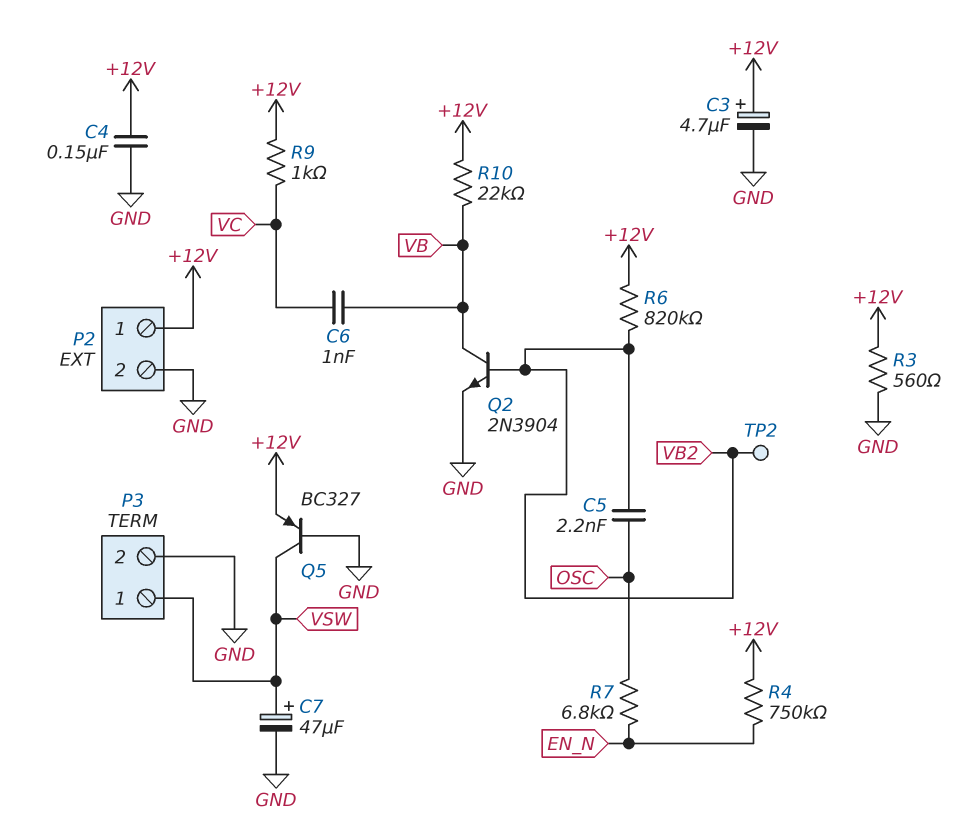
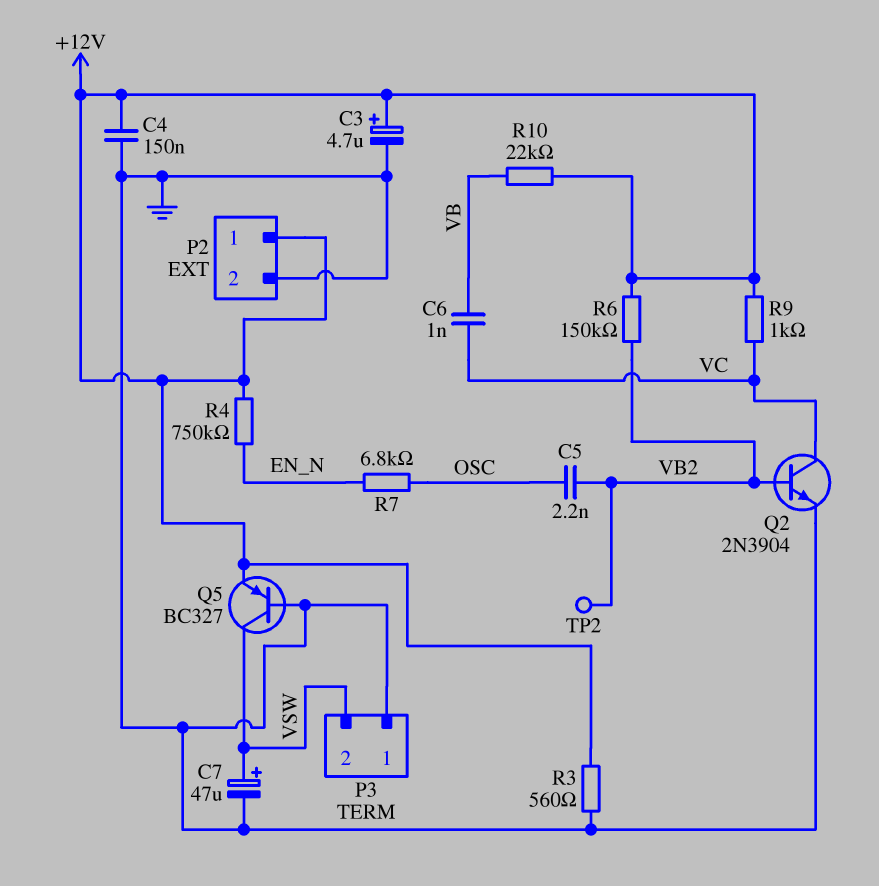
P3 pin 1: VSW -> GND
P3 pin 2: GND -> VSW
Q2: NPN 2N3904 (B VB2, C VB, E GND) -> NPN 2N3904 (B VB2, C VC, E GND)
R6: 820k (+12V, VB2) -> 150k (+12V, VB2)

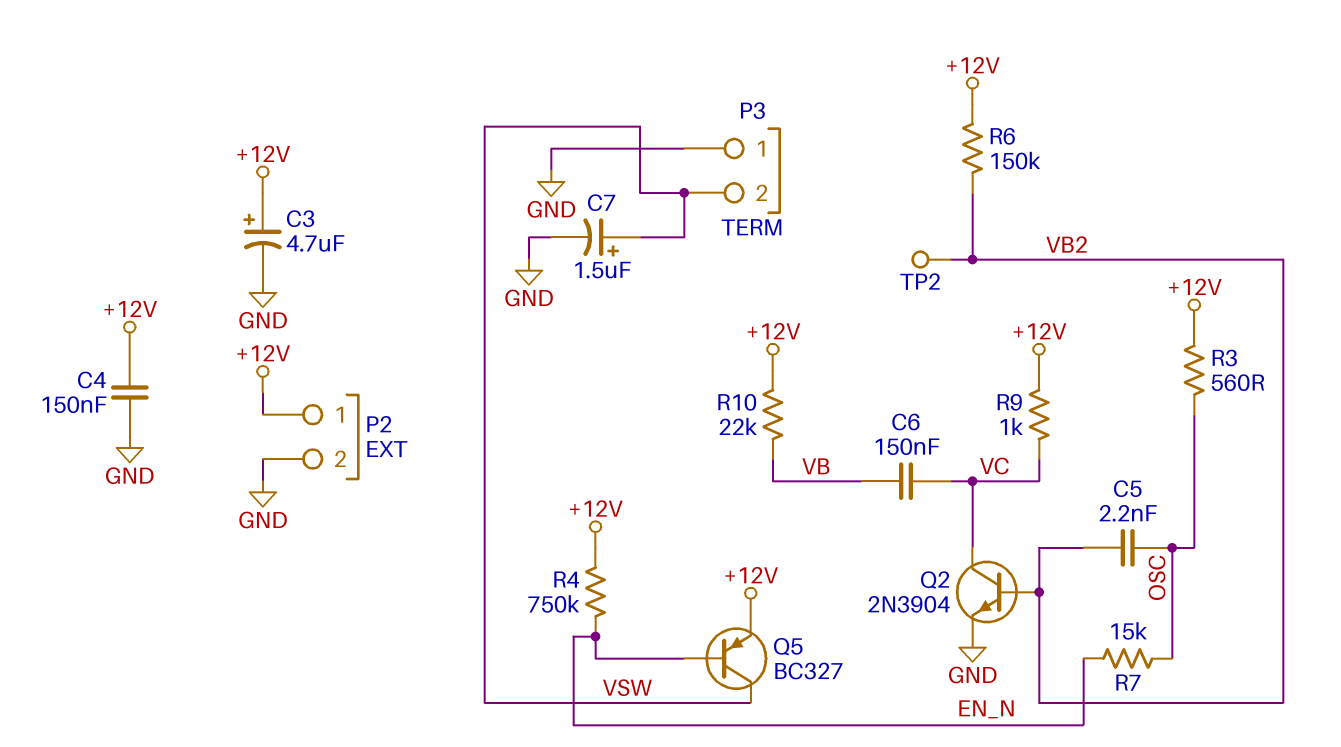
C6: 1nF (VB, VC) -> 150nF (VB, VC)
C7: 47uF (plus VSW, minus GND) -> 1.5uF (plus VSW, minus GND)
Q5: PNP BC327 (B GND, C VSW, E +12V) -> PNP BC327 (B EN_N, C VSW, E +12V)
R3: 560 (+12V, GND) -> 560 (+12V, OSC)
R7: 6.8k (EN_N, OSC) -> 15k (EN_N, OSC)

